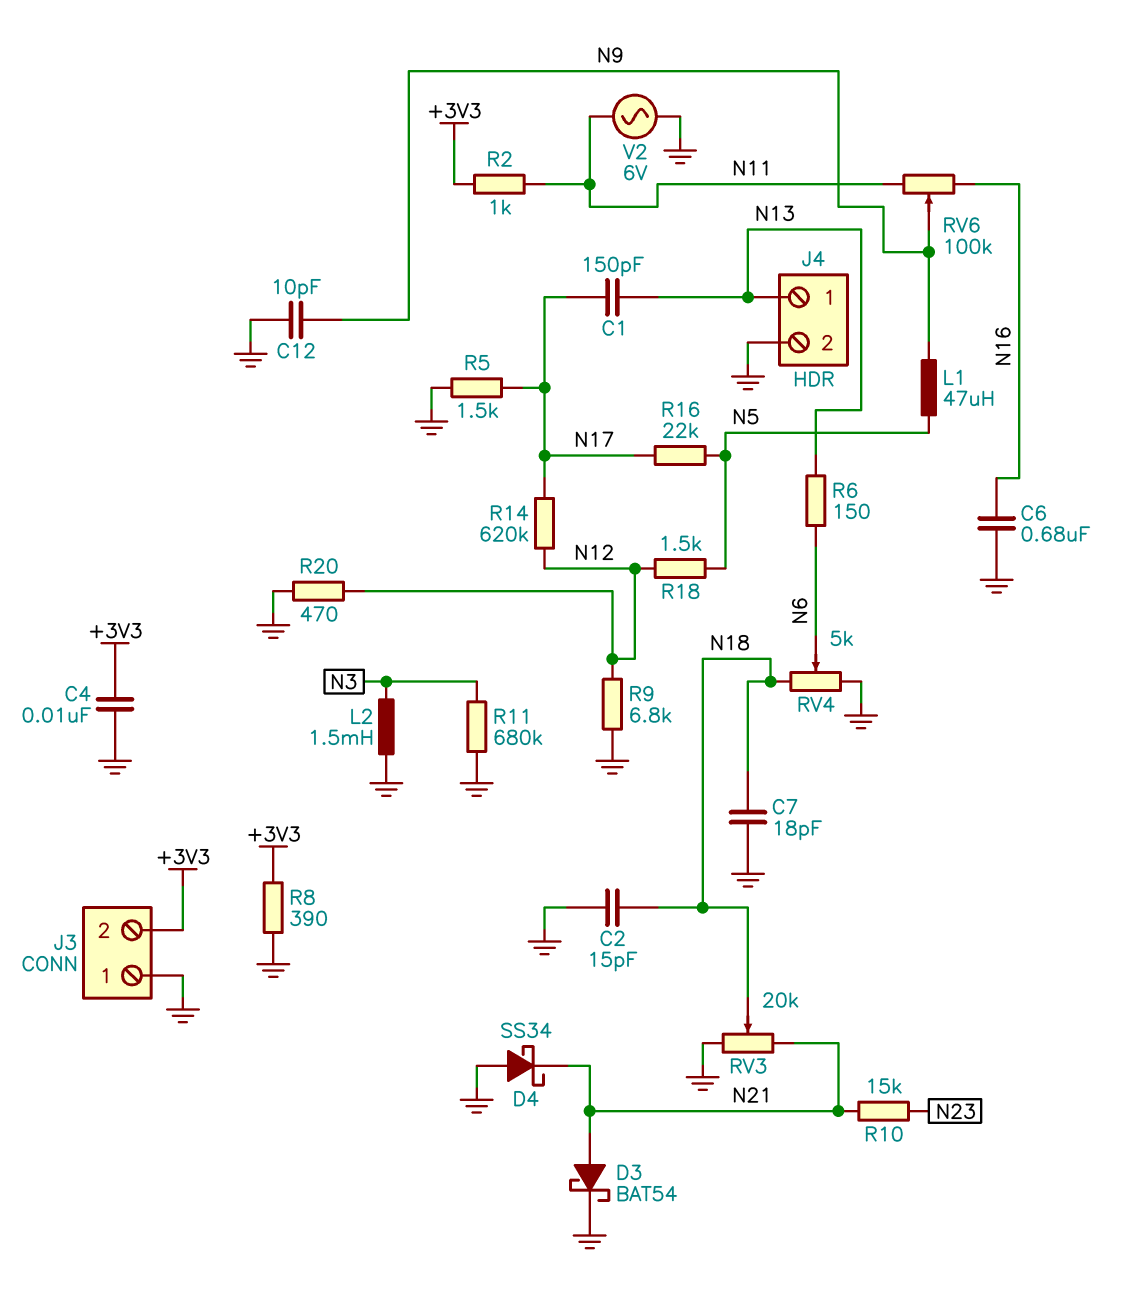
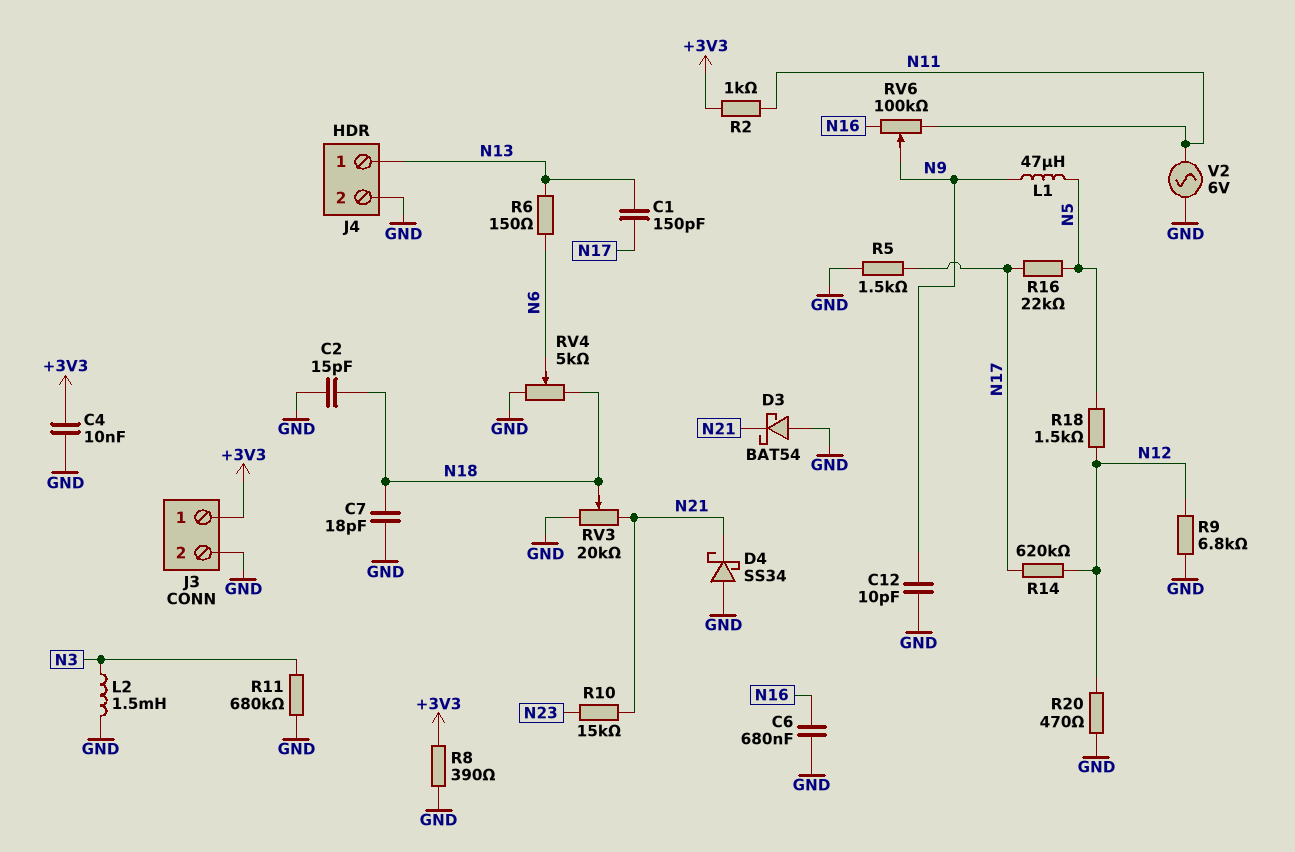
D3: schottky BAT54 (A N21, K GND) -> schottky BAT54 (A GND, K N21)
J3 pin 1: GND -> +3V3
J3 pin 2: +3V3 -> GND

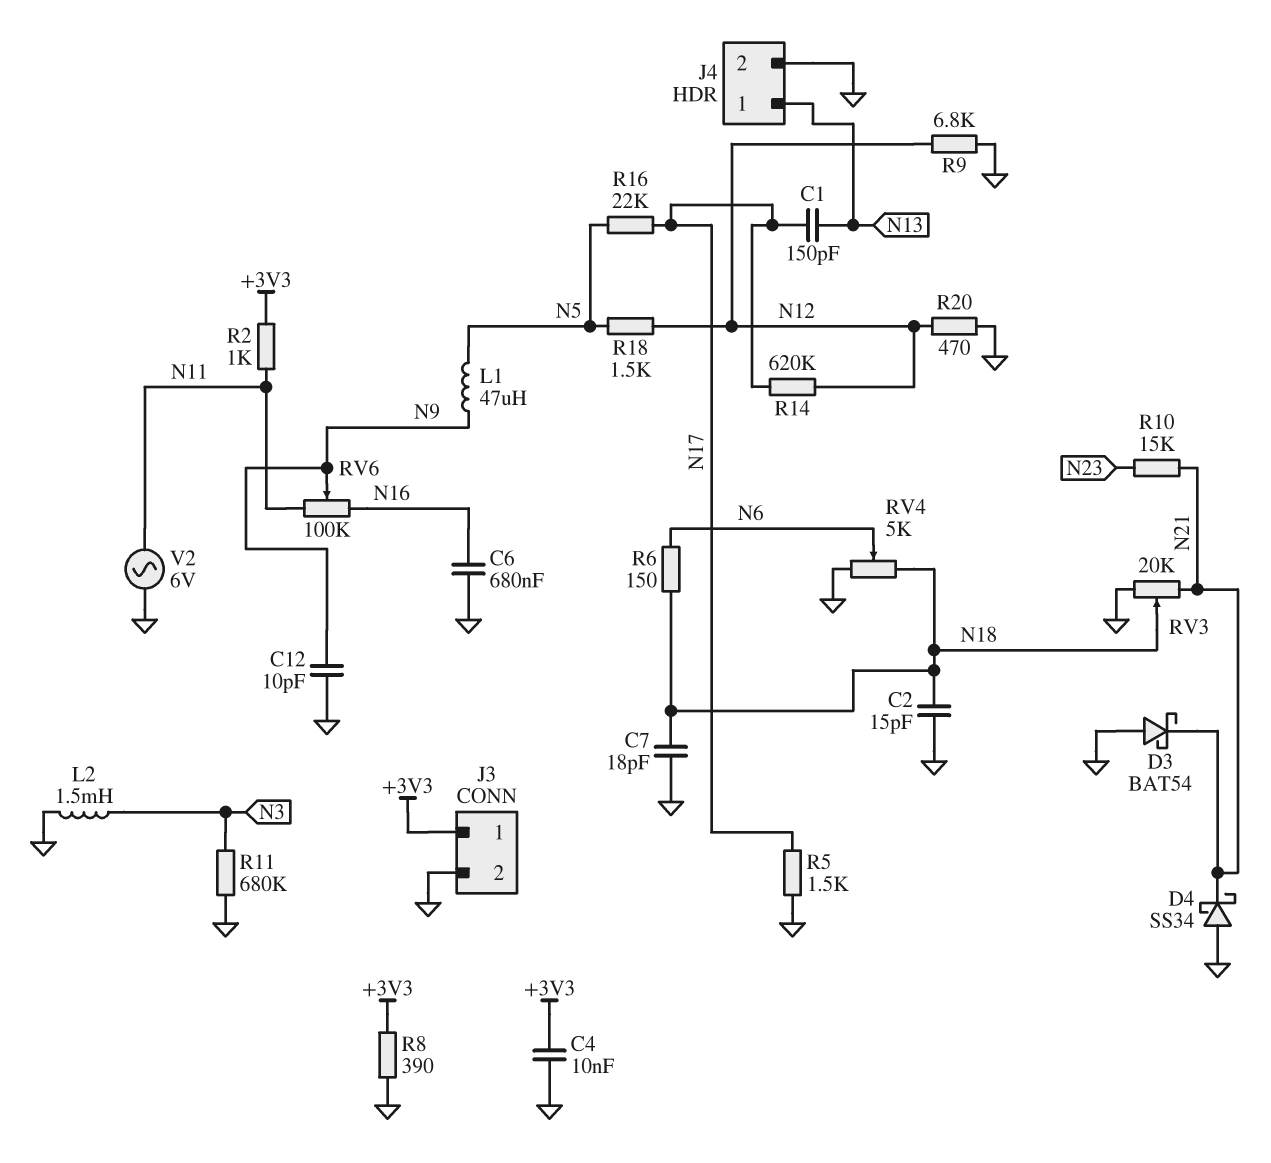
R6: 150 (N6, N13) -> 150 (N6, N18)

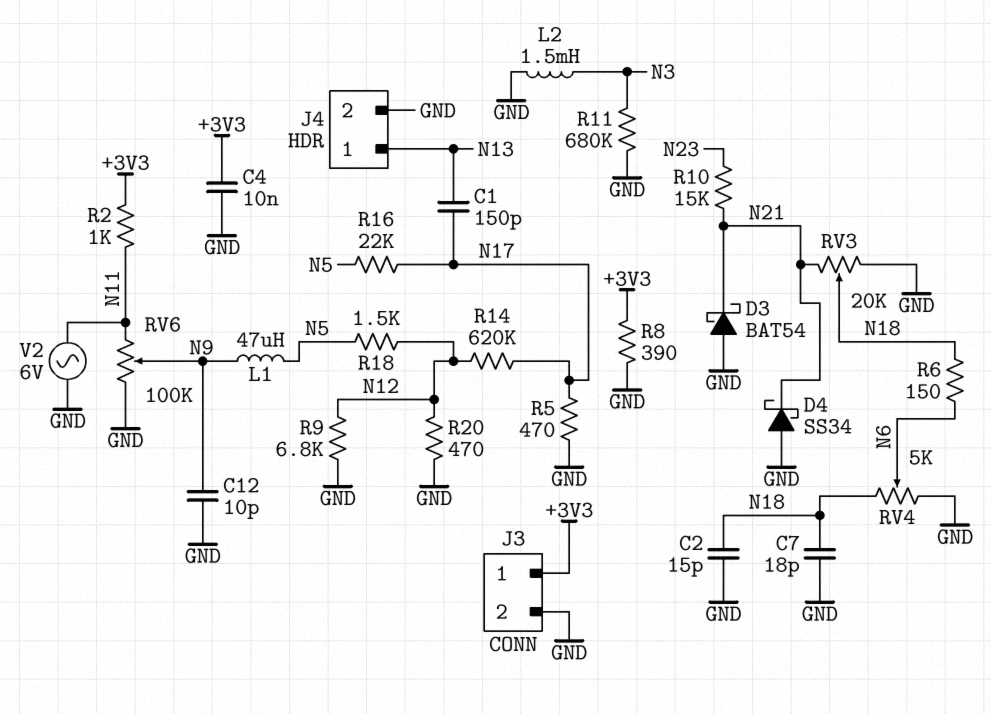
C6: 680nF (GND, N16) -> none
R5: 1.5k (GND, N17) -> 470 (GND, N17)
RV6: 100k (N11, N16, wiper N9) -> 100k (GND, N11, wiper N9)

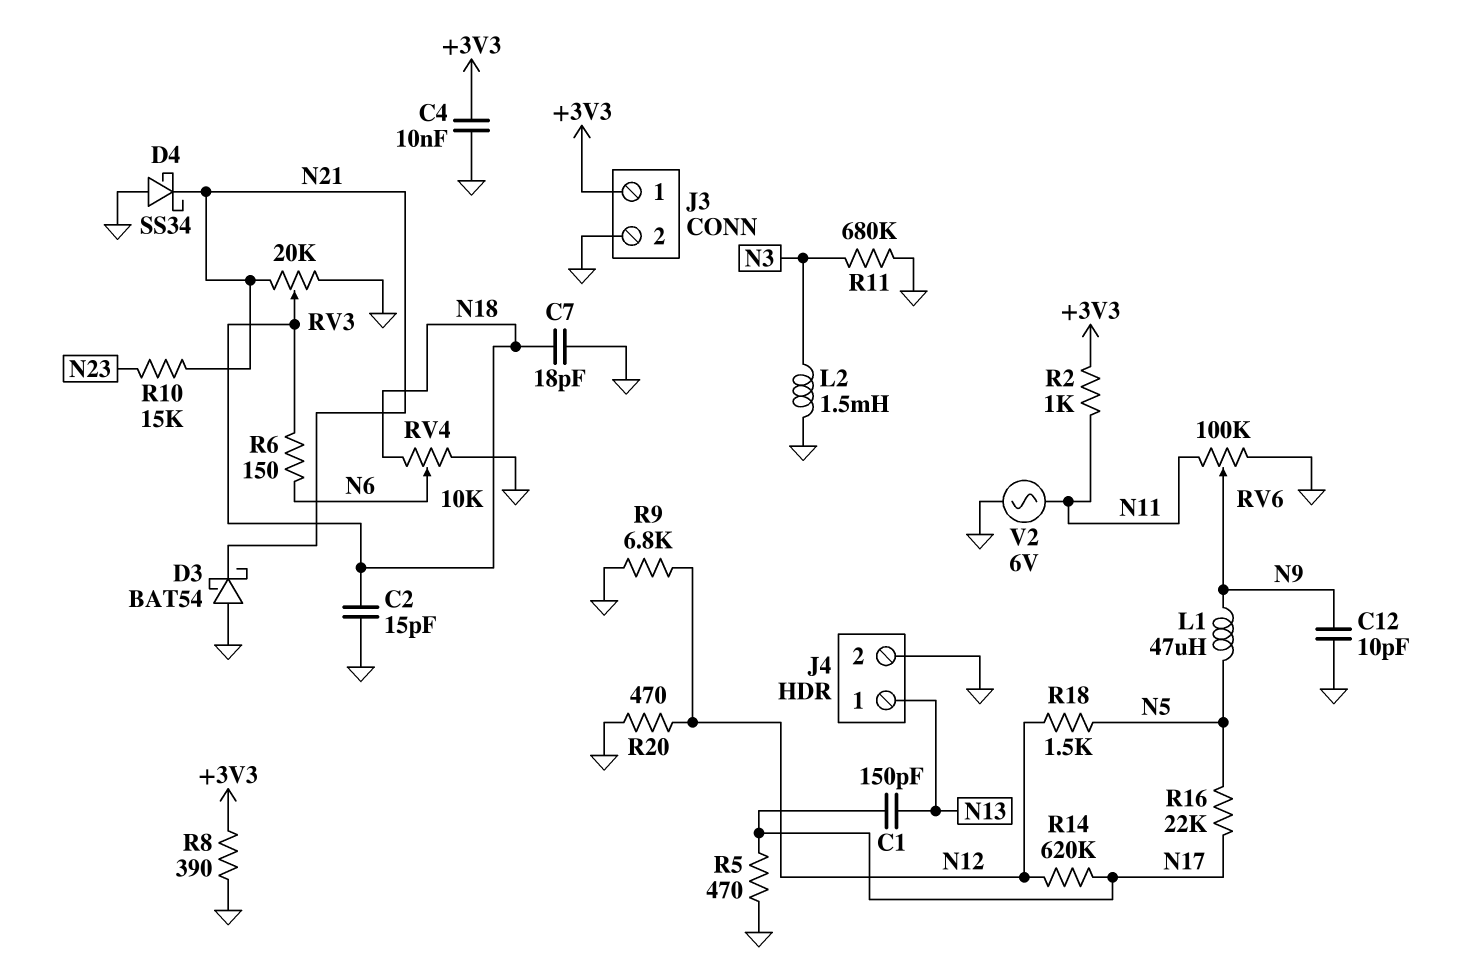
RV4: 5k (GND, N18, wiper N6) -> 10k (GND, N18, wiper N6)

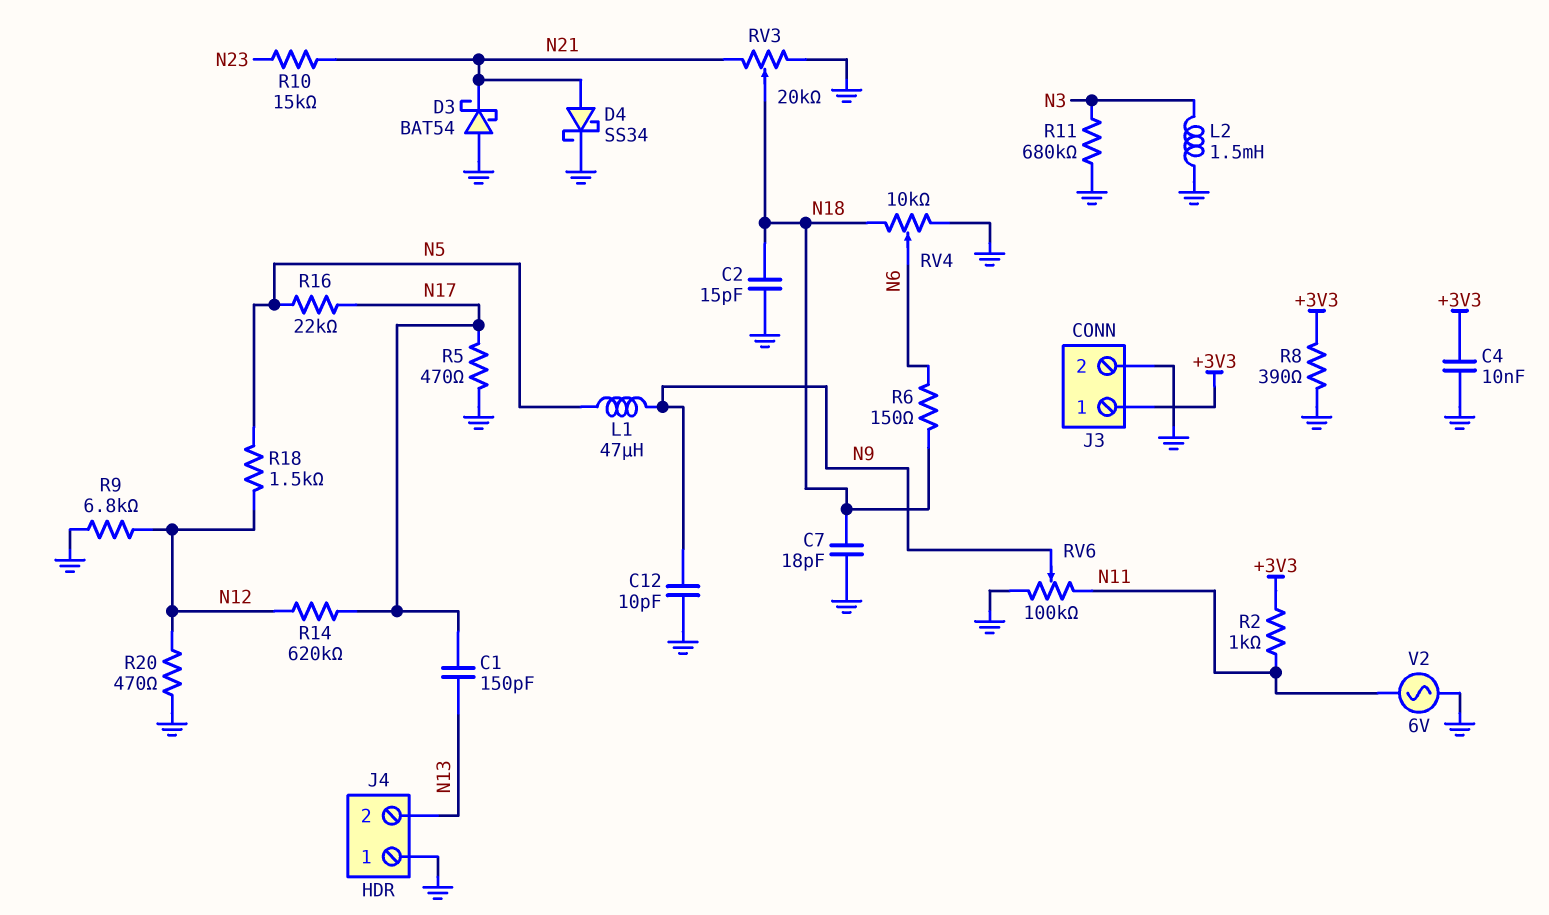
D4: schottky SS34 (A GND, K N21) -> schottky SS34 (A N21, K GND)
J4 pin 1: N13 -> GND
J4 pin 2: GND -> N13

